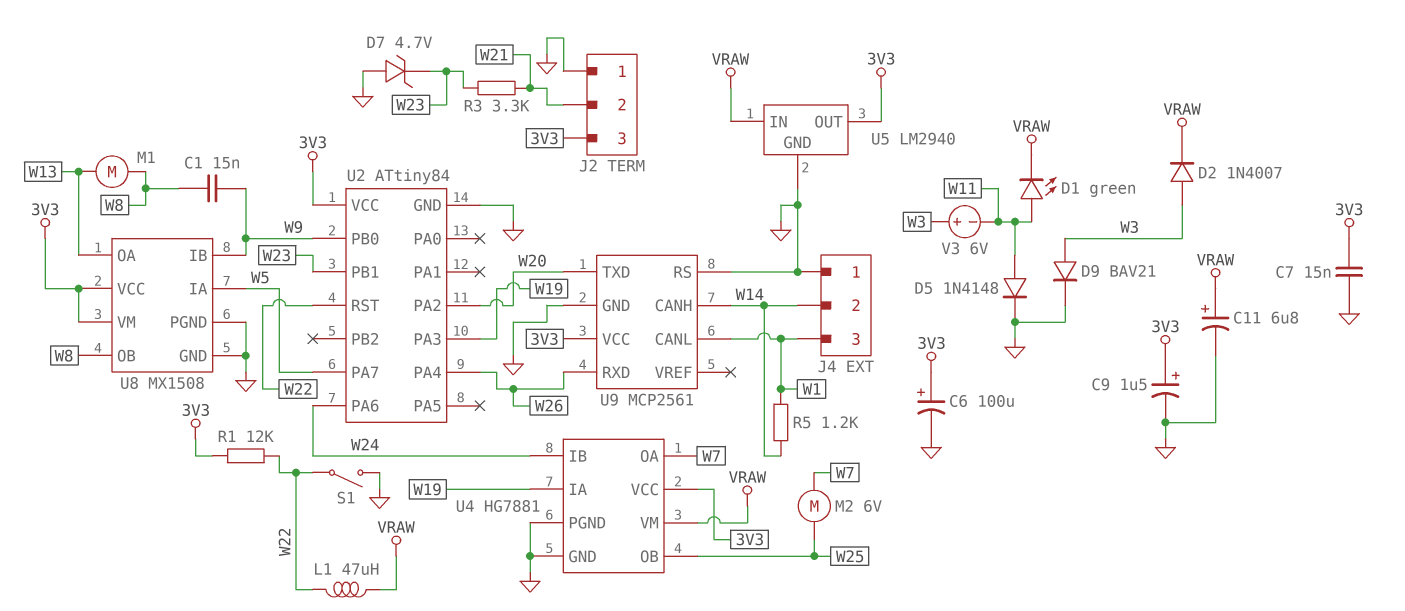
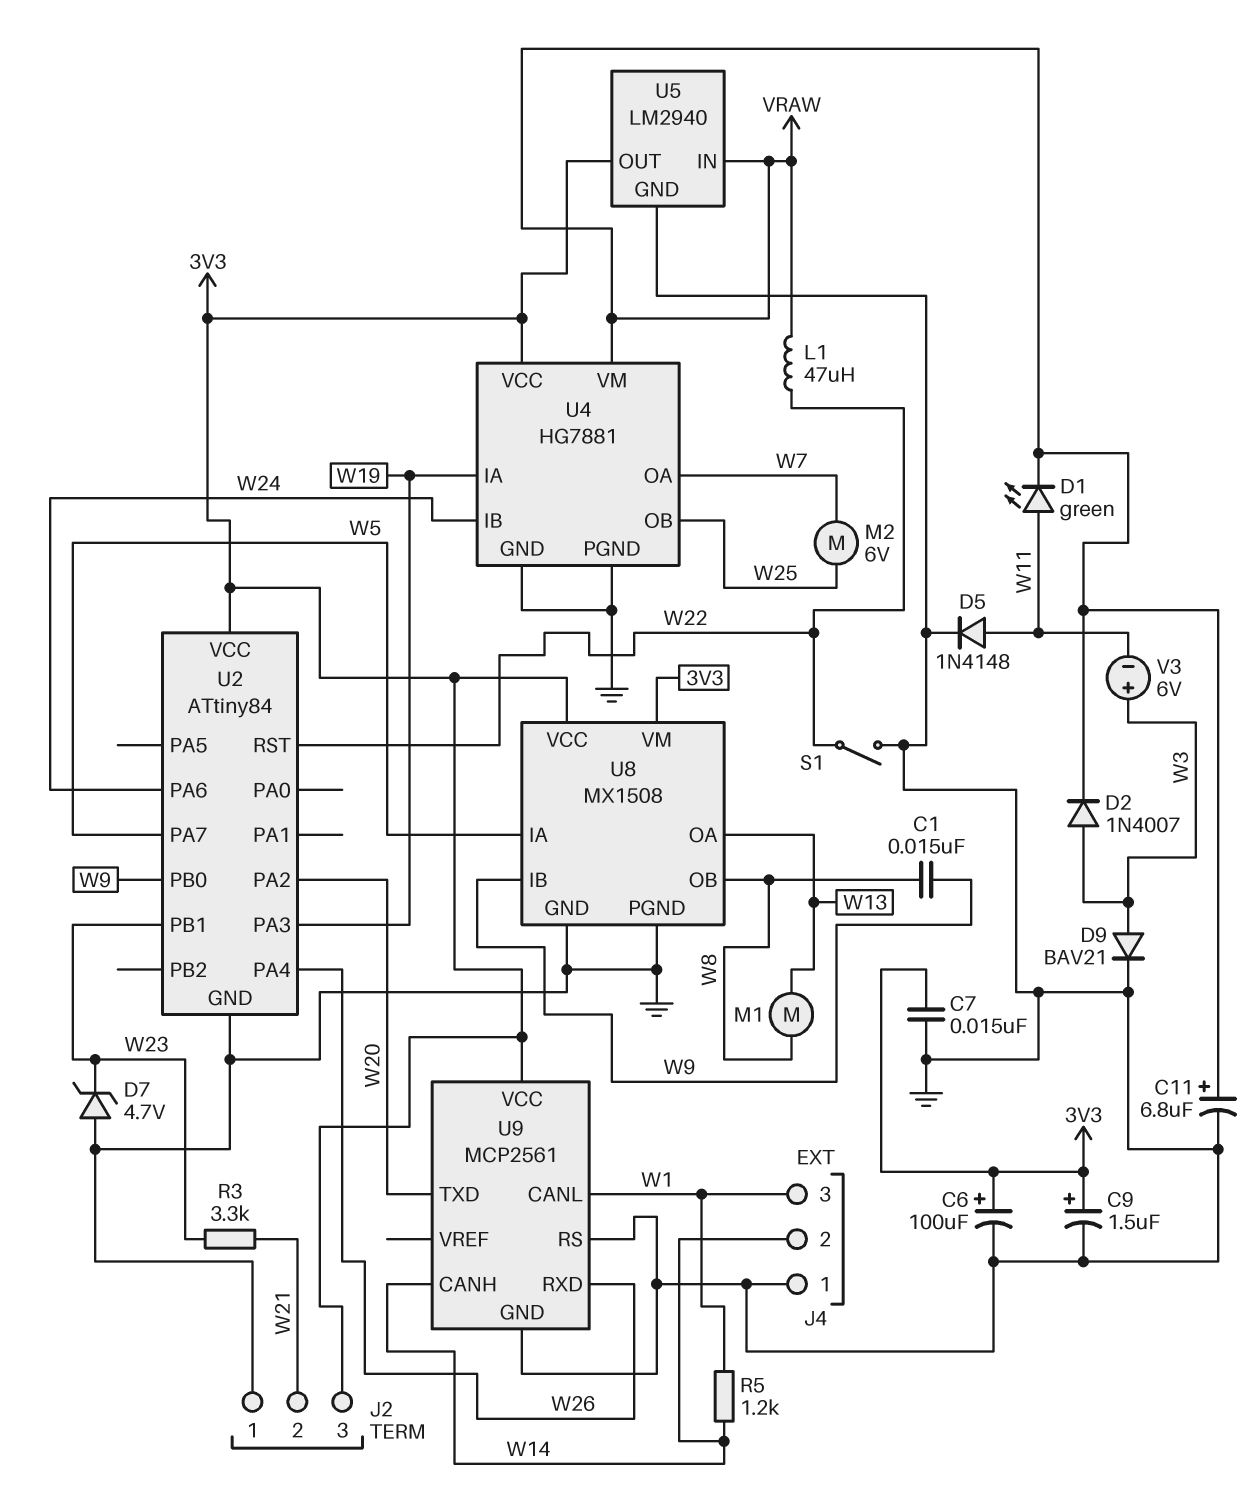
R1: 12k (3V3, W22) -> none

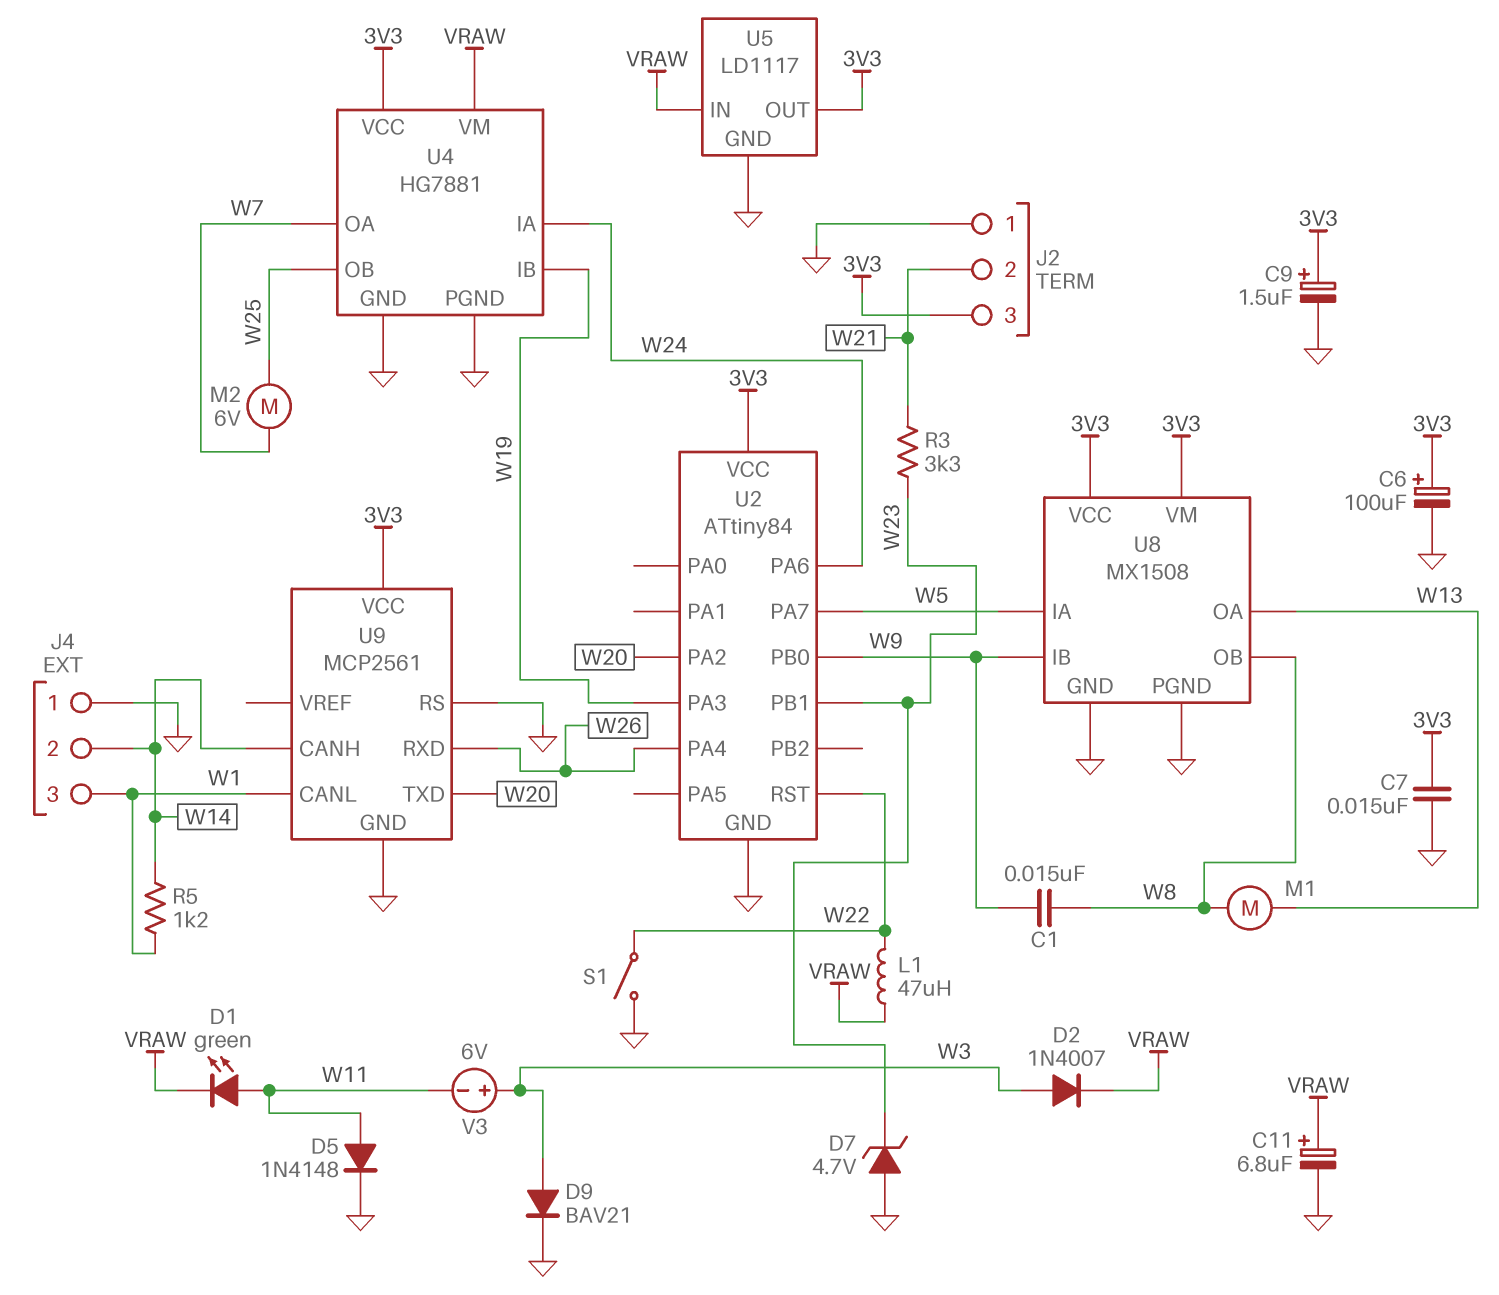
U4 pin IA: W19 -> W24
U4 pin IB: W24 -> W19
U5: LM2940 -> LD1117

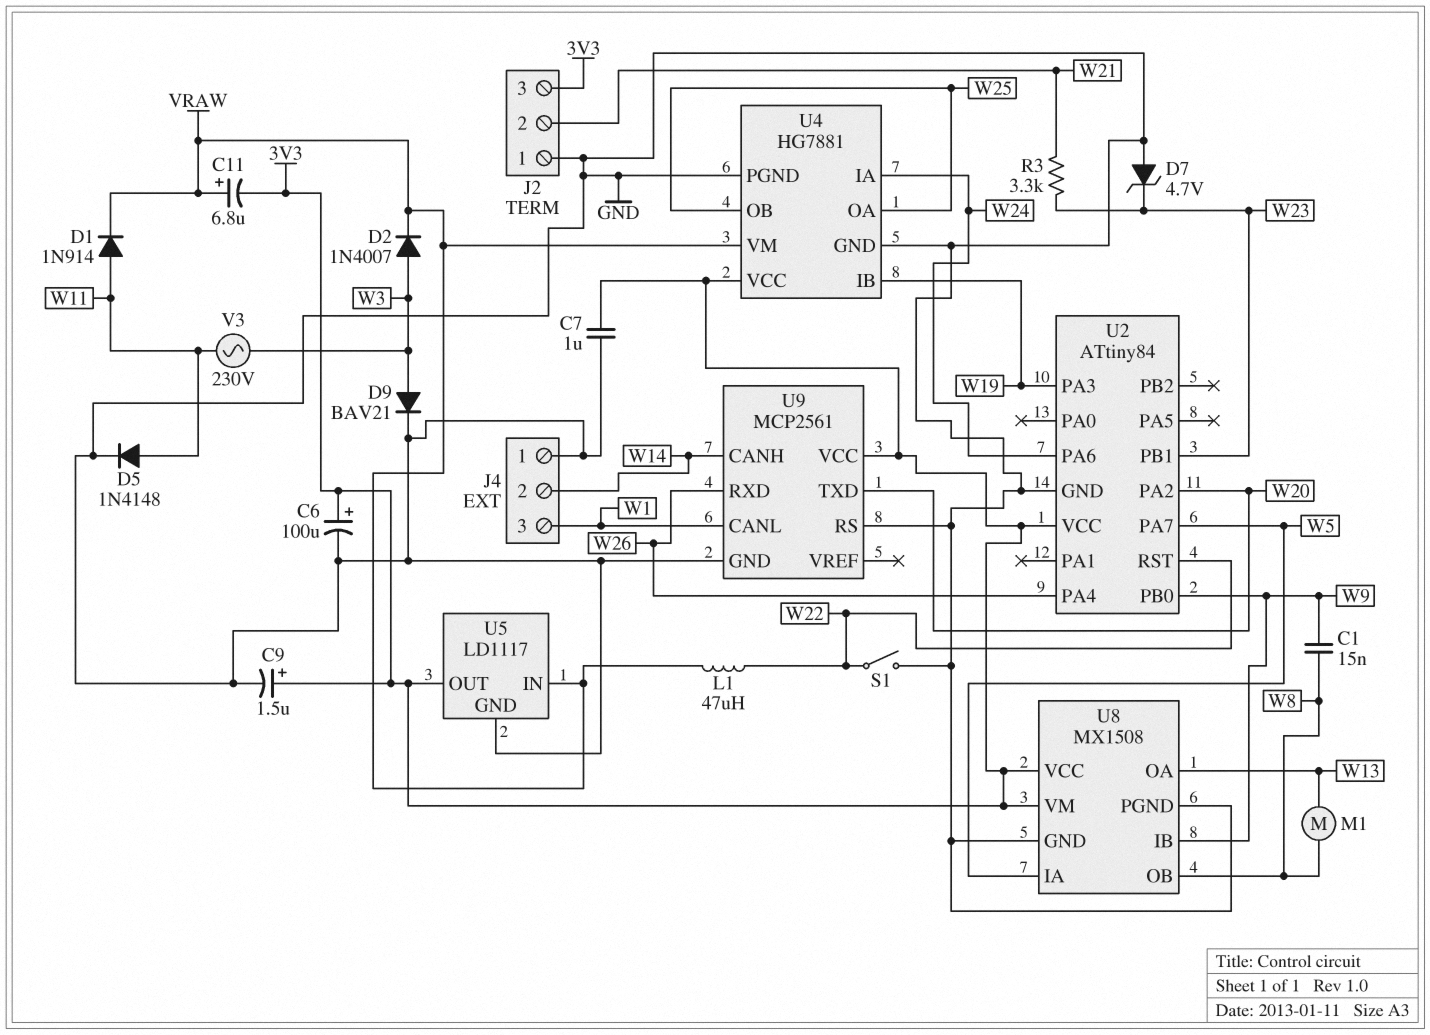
C7: 15nF (3V3, GND) -> 1uF (3V3, GND)
C11: 6.8uF (plus VRAW, minus GND) -> 6.8uF (plus VRAW, minus 3V3)
D1: LED green (A W11, K VRAW) -> diode 1N914 (A W11, K VRAW)
M2: motor 6V (W7, W25) -> none
R5: 1.2k (W1, W14) -> none
U4 pin OA: W7 -> W25
V3: 6V (plus W3, minus W11) -> AC 230V (W3, W11)

